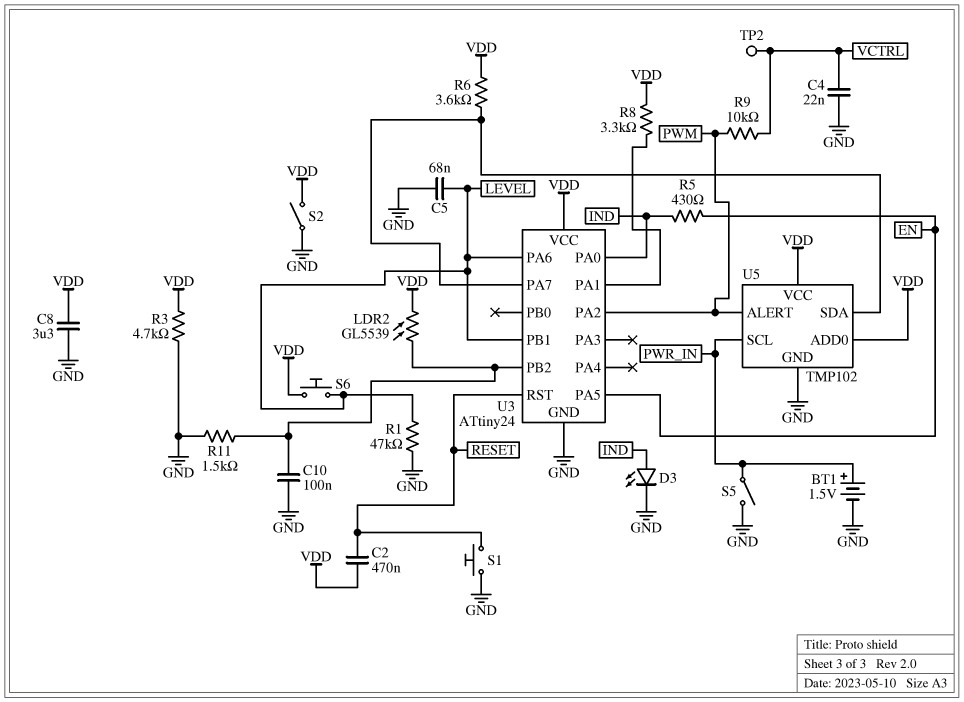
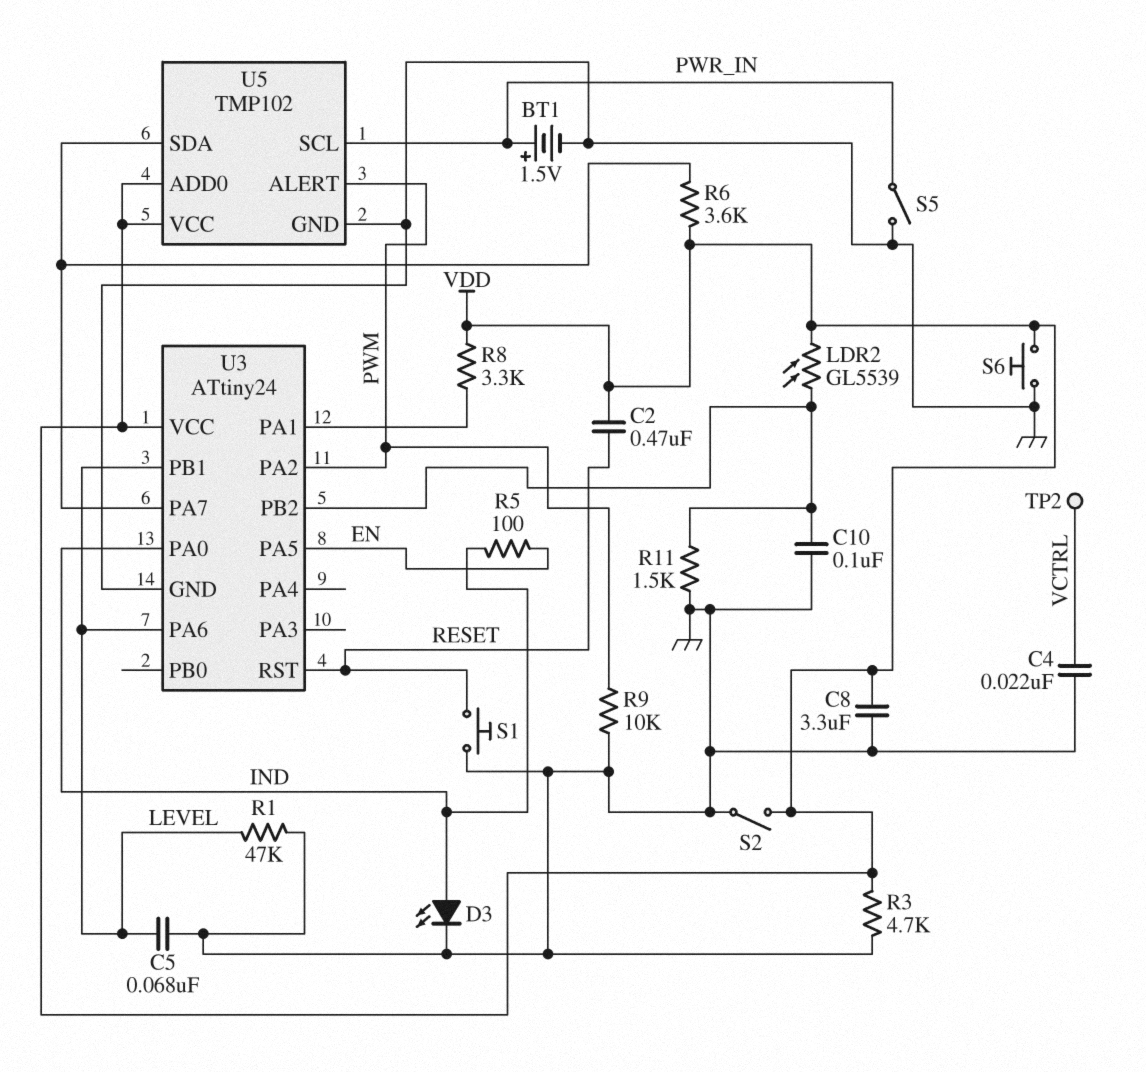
R5: 430 (EN, IND) -> 100 (EN, IND)
R9: 10k (PWM, VCTRL) -> 10k (GND, PWM)
S6: button (LEVEL, VDD) -> button (GND, VDD)

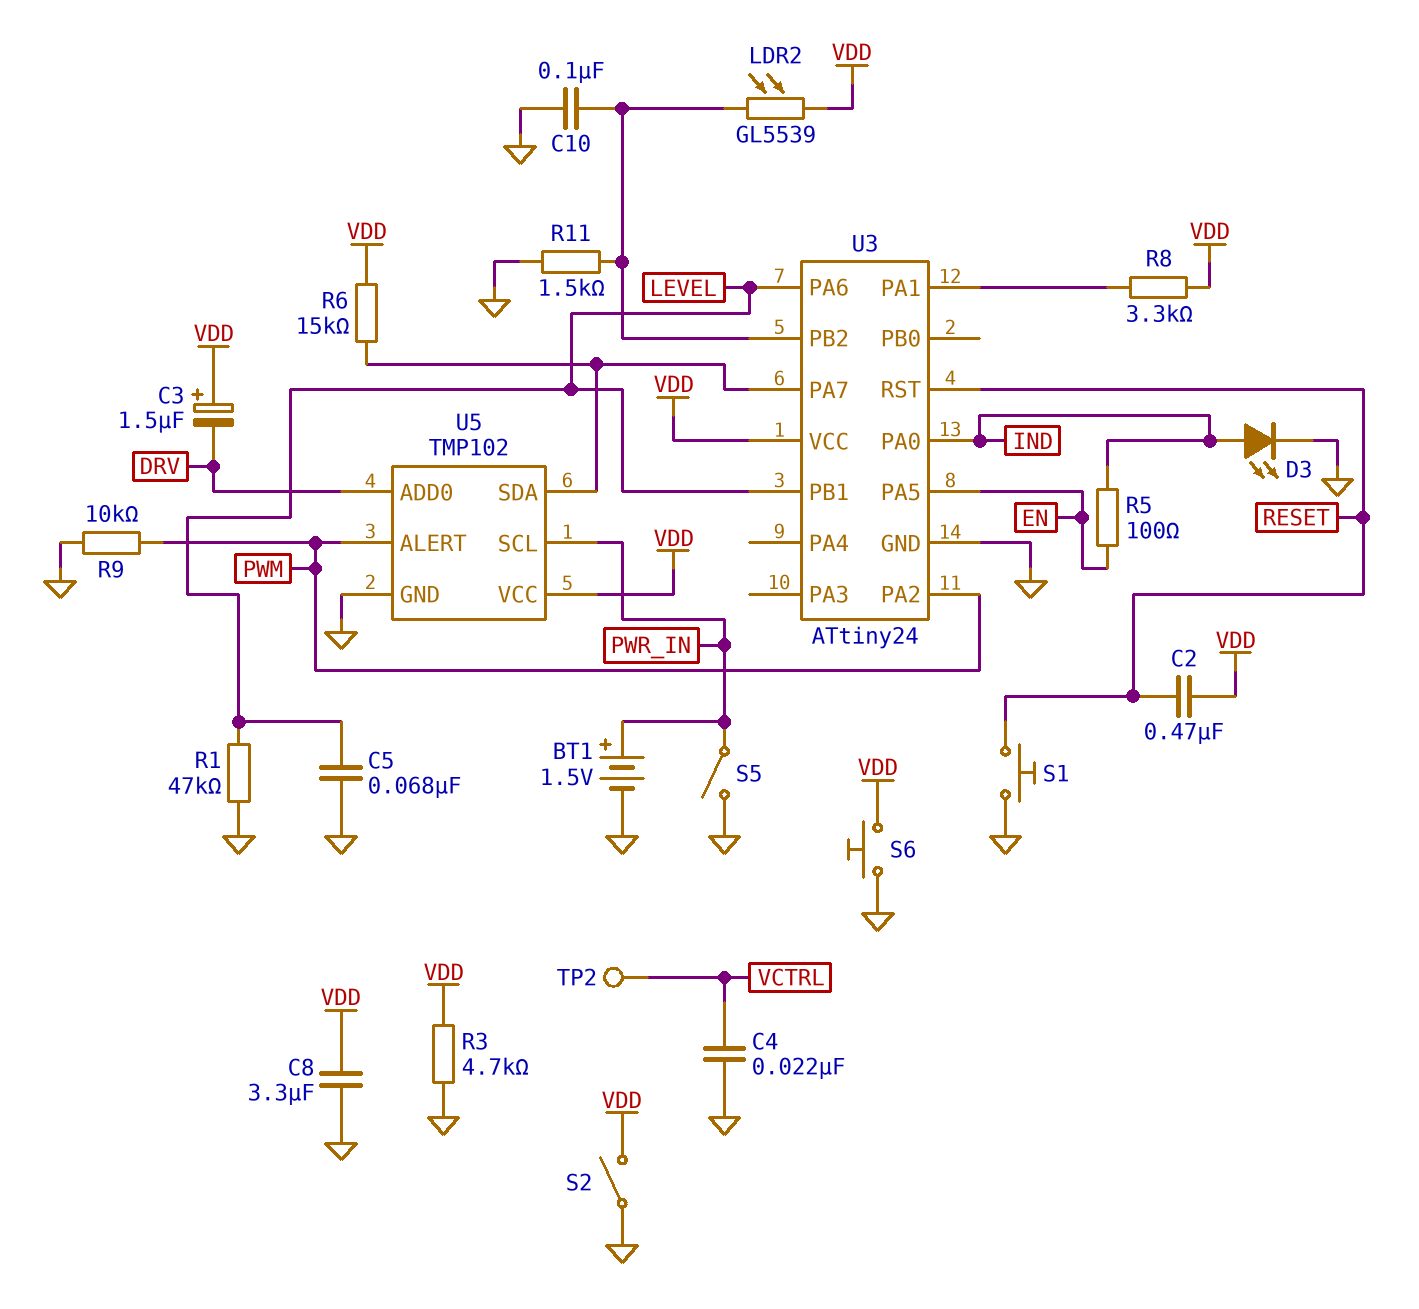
C3: none -> 1.5uF (plus VDD, minus DRV)
R6: 3.6k (U3/PA7, VDD) -> 15k (U3/PA7, VDD)
U5 pin ADD0: VDD -> DRV

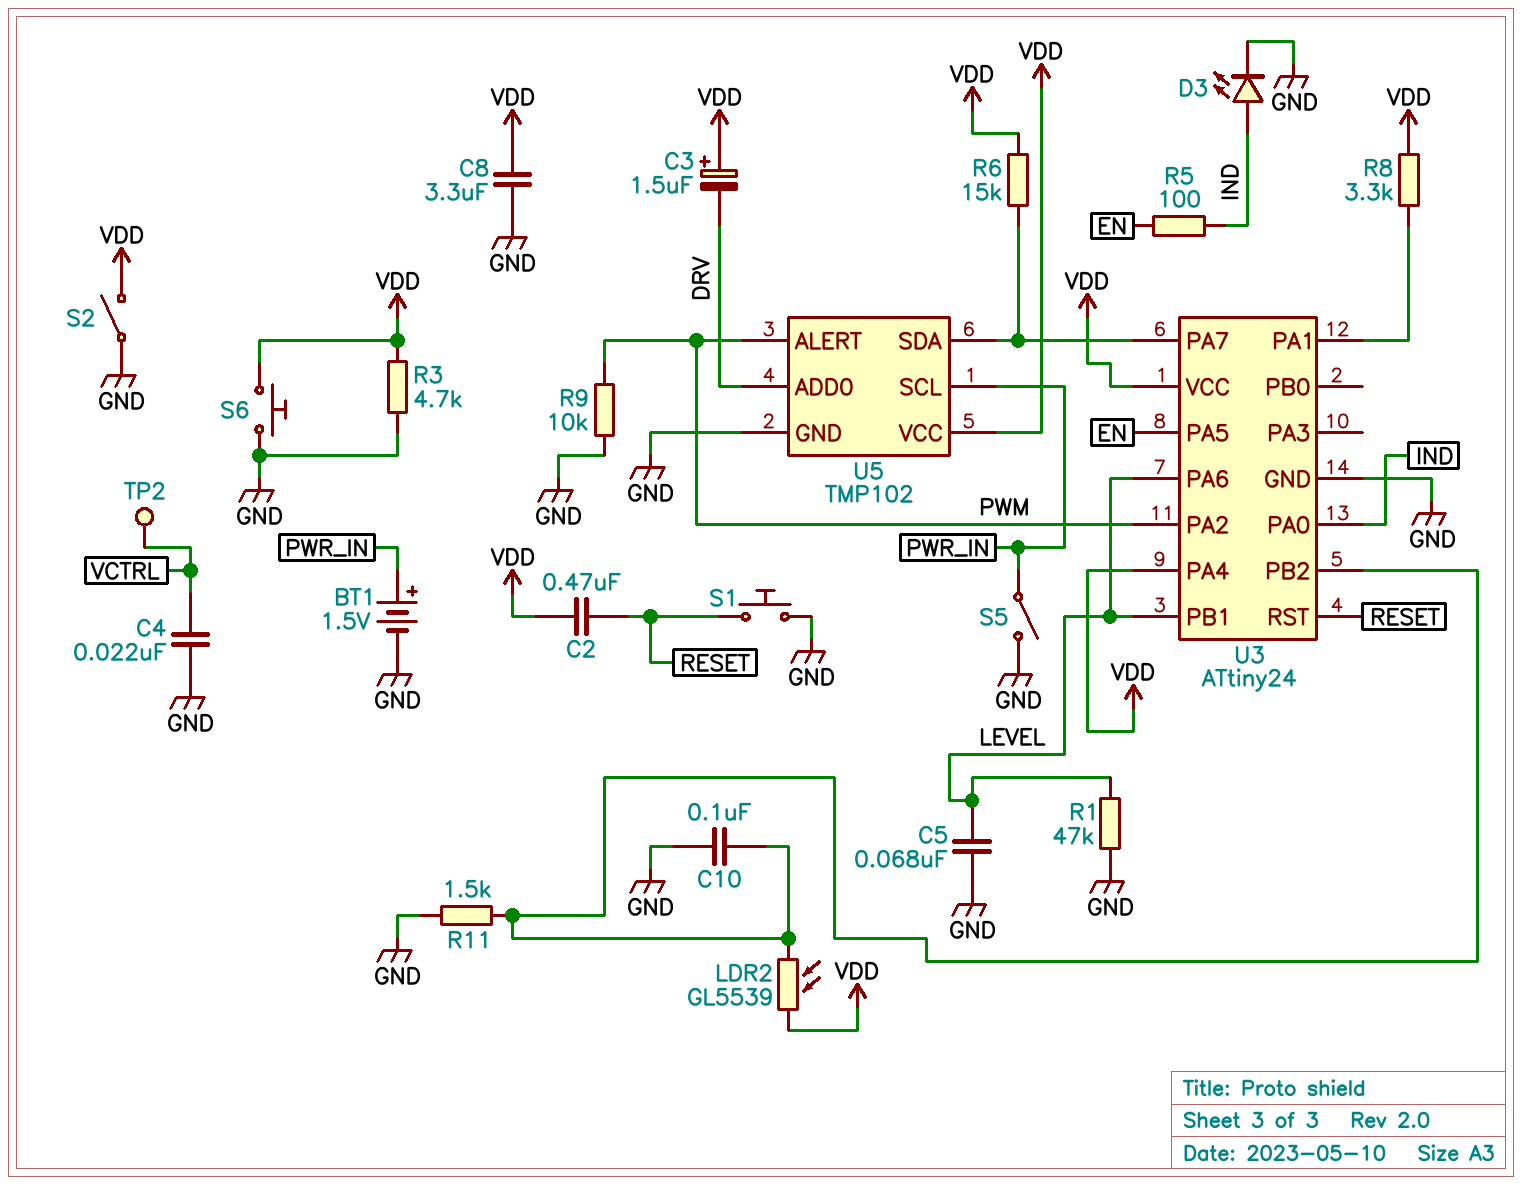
U3 pin PA4: none -> VDD

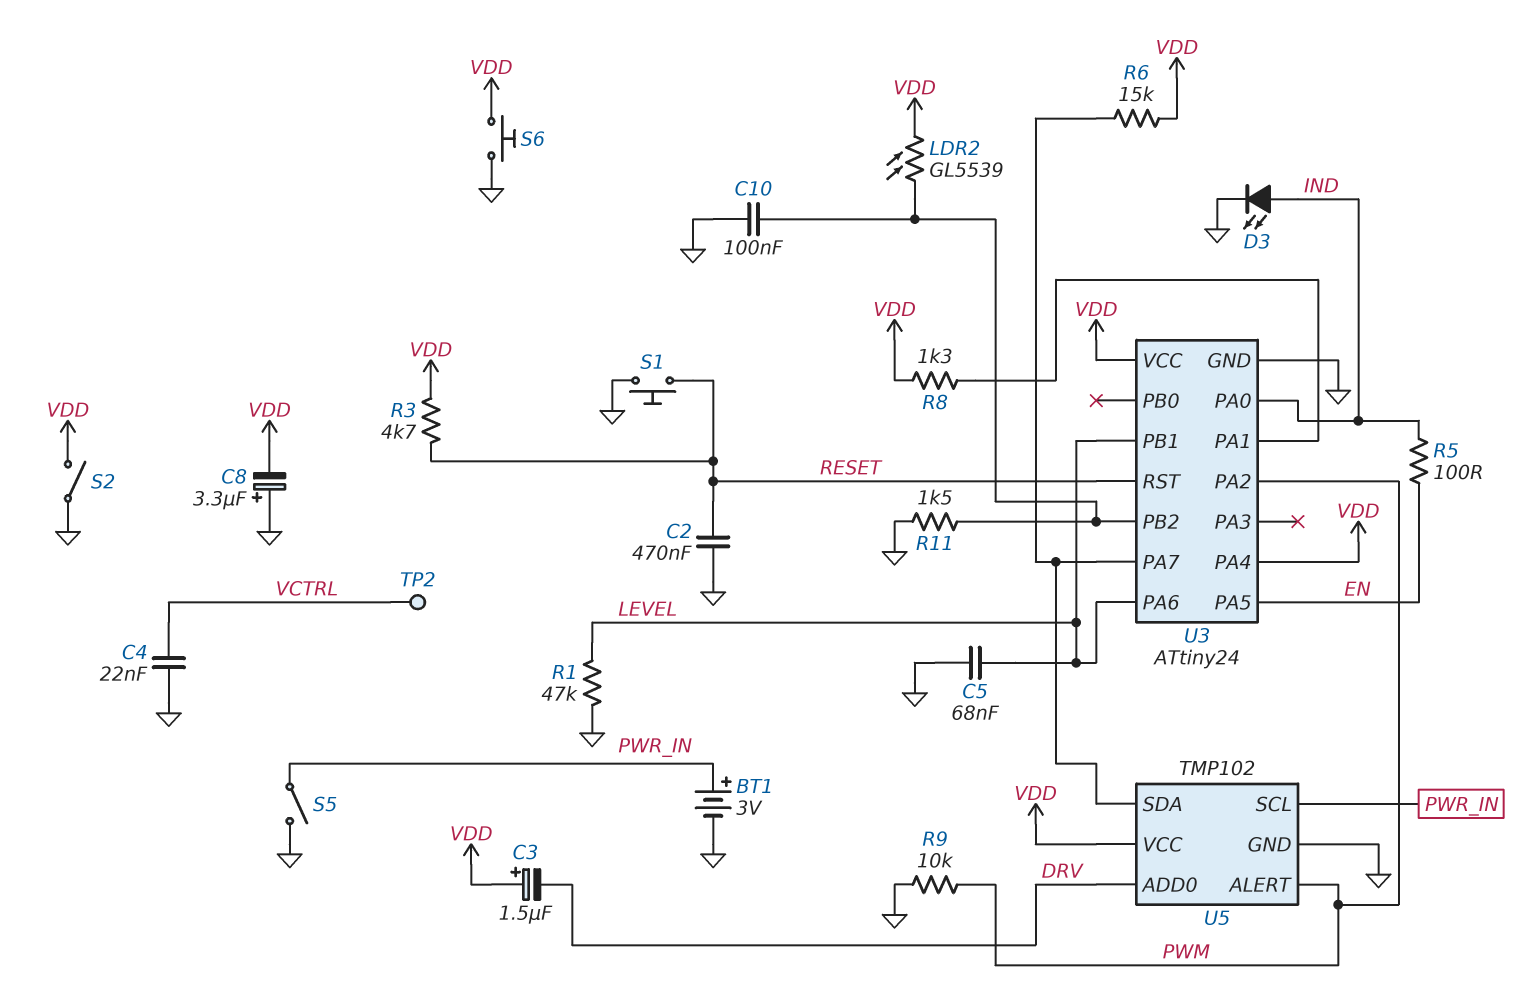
BT1: 1.5V (plus PWR_IN, minus GND) -> 3V (plus PWR_IN, minus GND)
C2: 470nF (RESET, VDD) -> 470nF (GND, RESET)
C8: 3.3uF (GND, VDD) -> 3.3uF (plus GND, minus VDD)
R3: 4.7k (GND, VDD) -> 4.7k (RESET, VDD)
R8: 3.3k (U3/PA1, VDD) -> 1.3k (U3/PA1, VDD)

